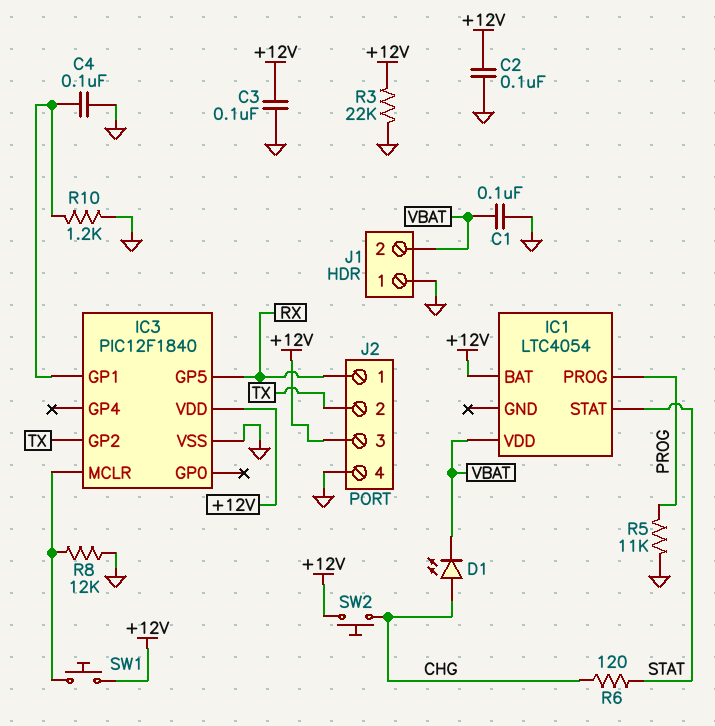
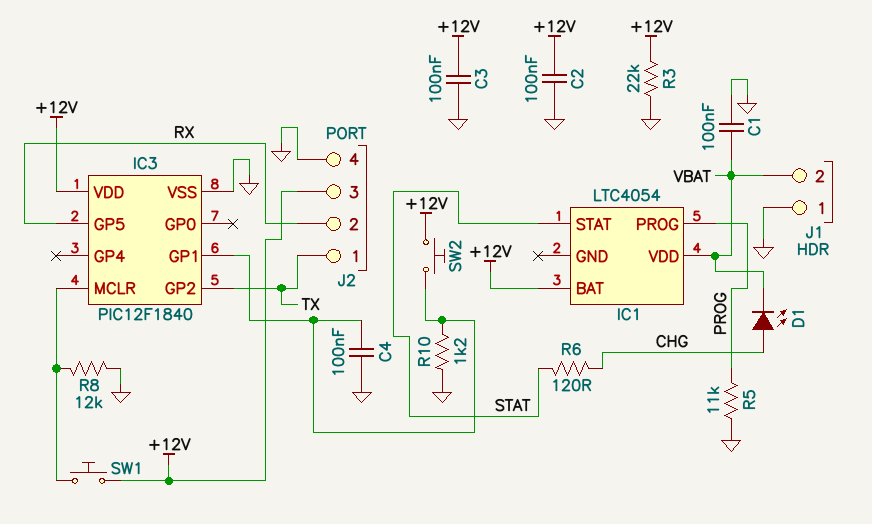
J2 pin 1: RX -> TX
J2 pin 2: TX -> RX
SW2: button (+12V, CHG) -> button (+12V, IC3/GP1)

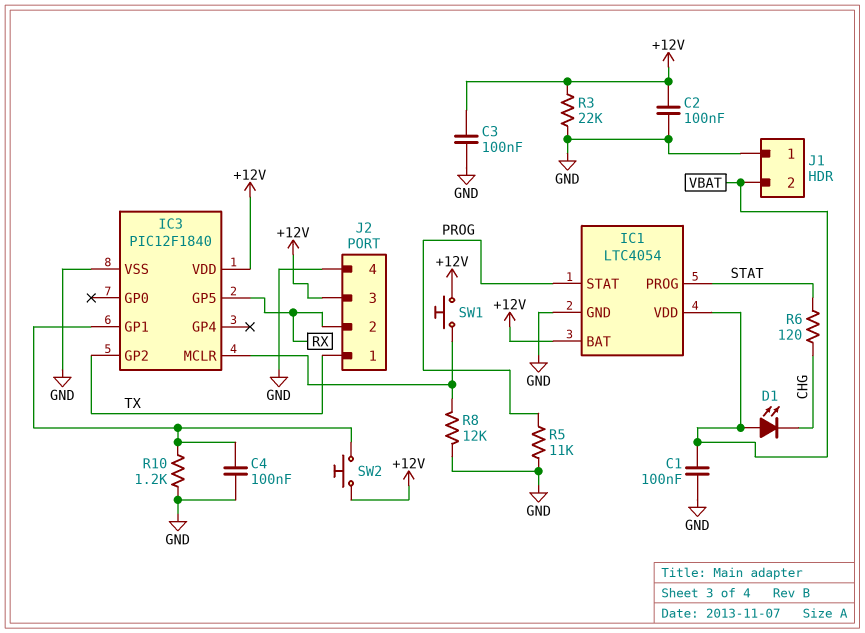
D1: LED (A CHG, K VBAT) -> LED (A VBAT, K CHG)
IC1 pin GND: none -> GND
IC1 pin PROG: PROG -> STAT
IC1 pin STAT: STAT -> PROG

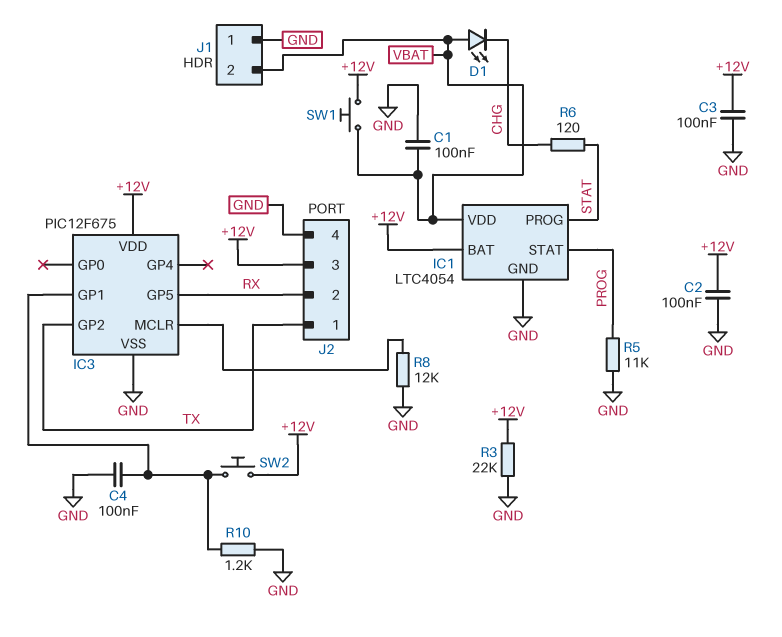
IC3: PIC12F1840 -> PIC12F675
SW1: button (+12V, IC3/MCLR) -> button (+12V, VBAT)

